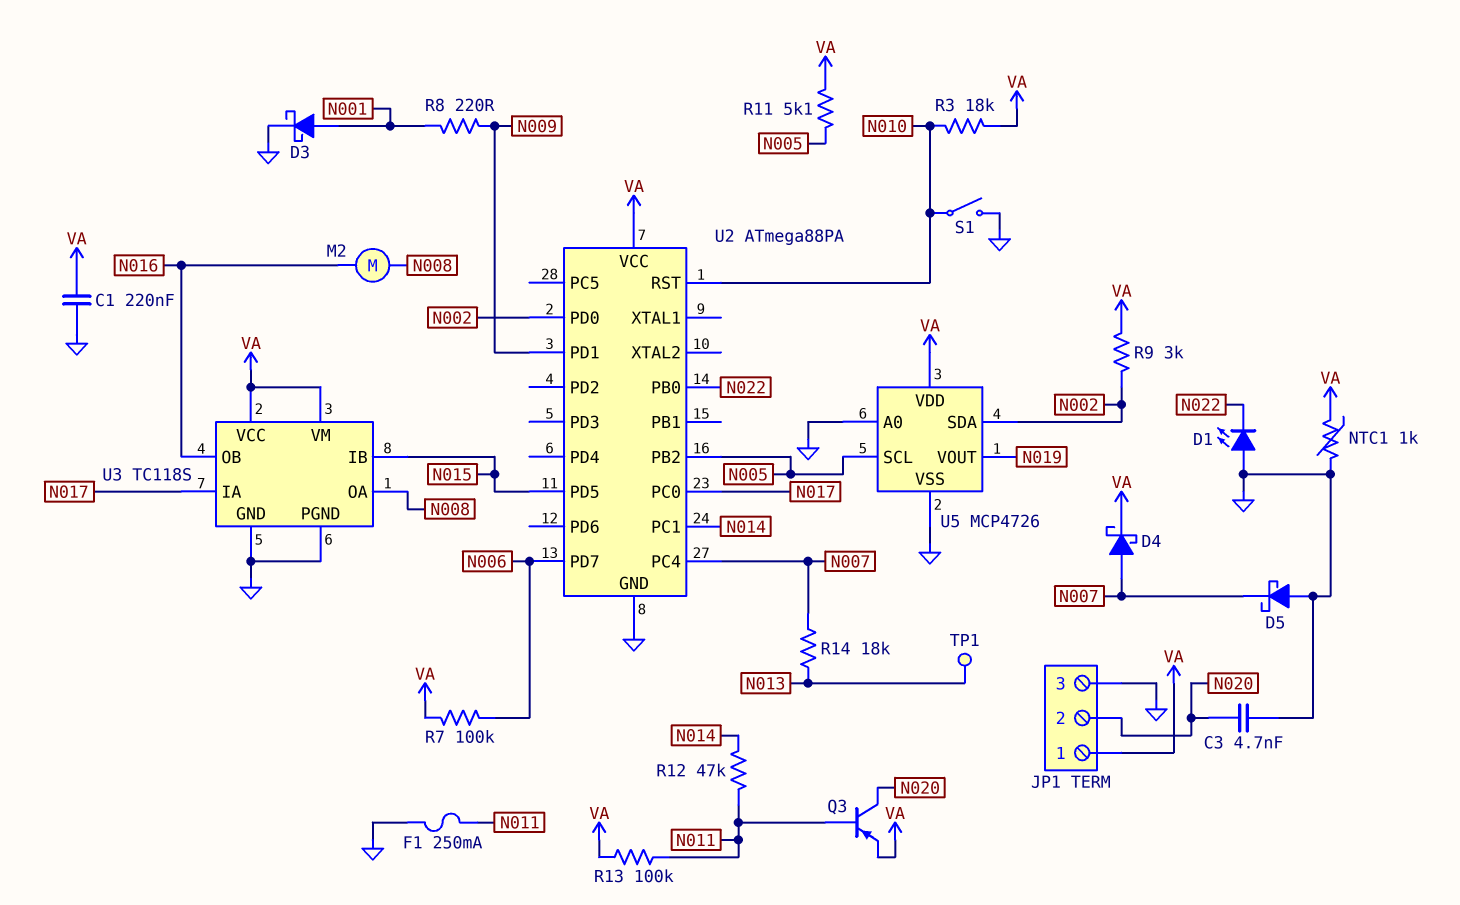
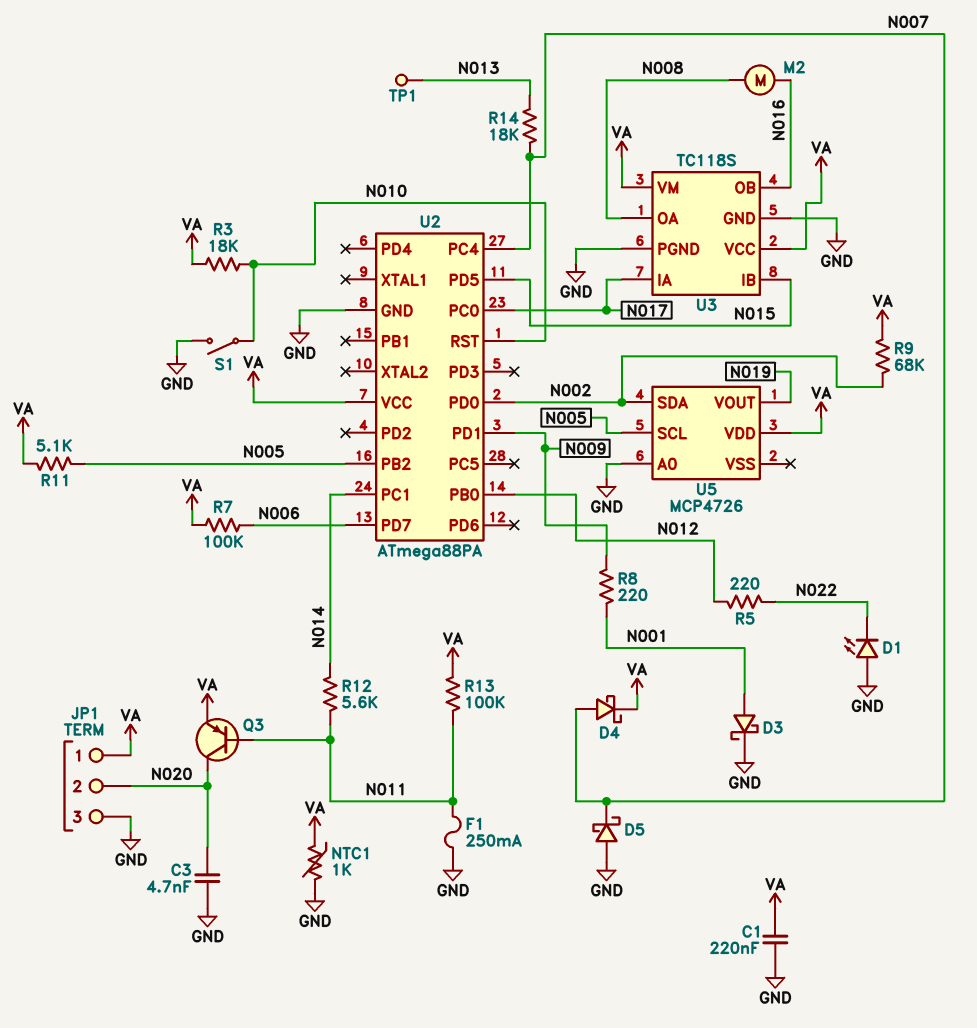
R5: none -> 220 (N012, N022)
R9: 3k (N002, VA) -> 68k (N002, VA)
R12: 47k (N011, N014) -> 5.6k (N011, N014)
U2 pin PB0: N022 -> N012
U5 pin VSS: GND -> none

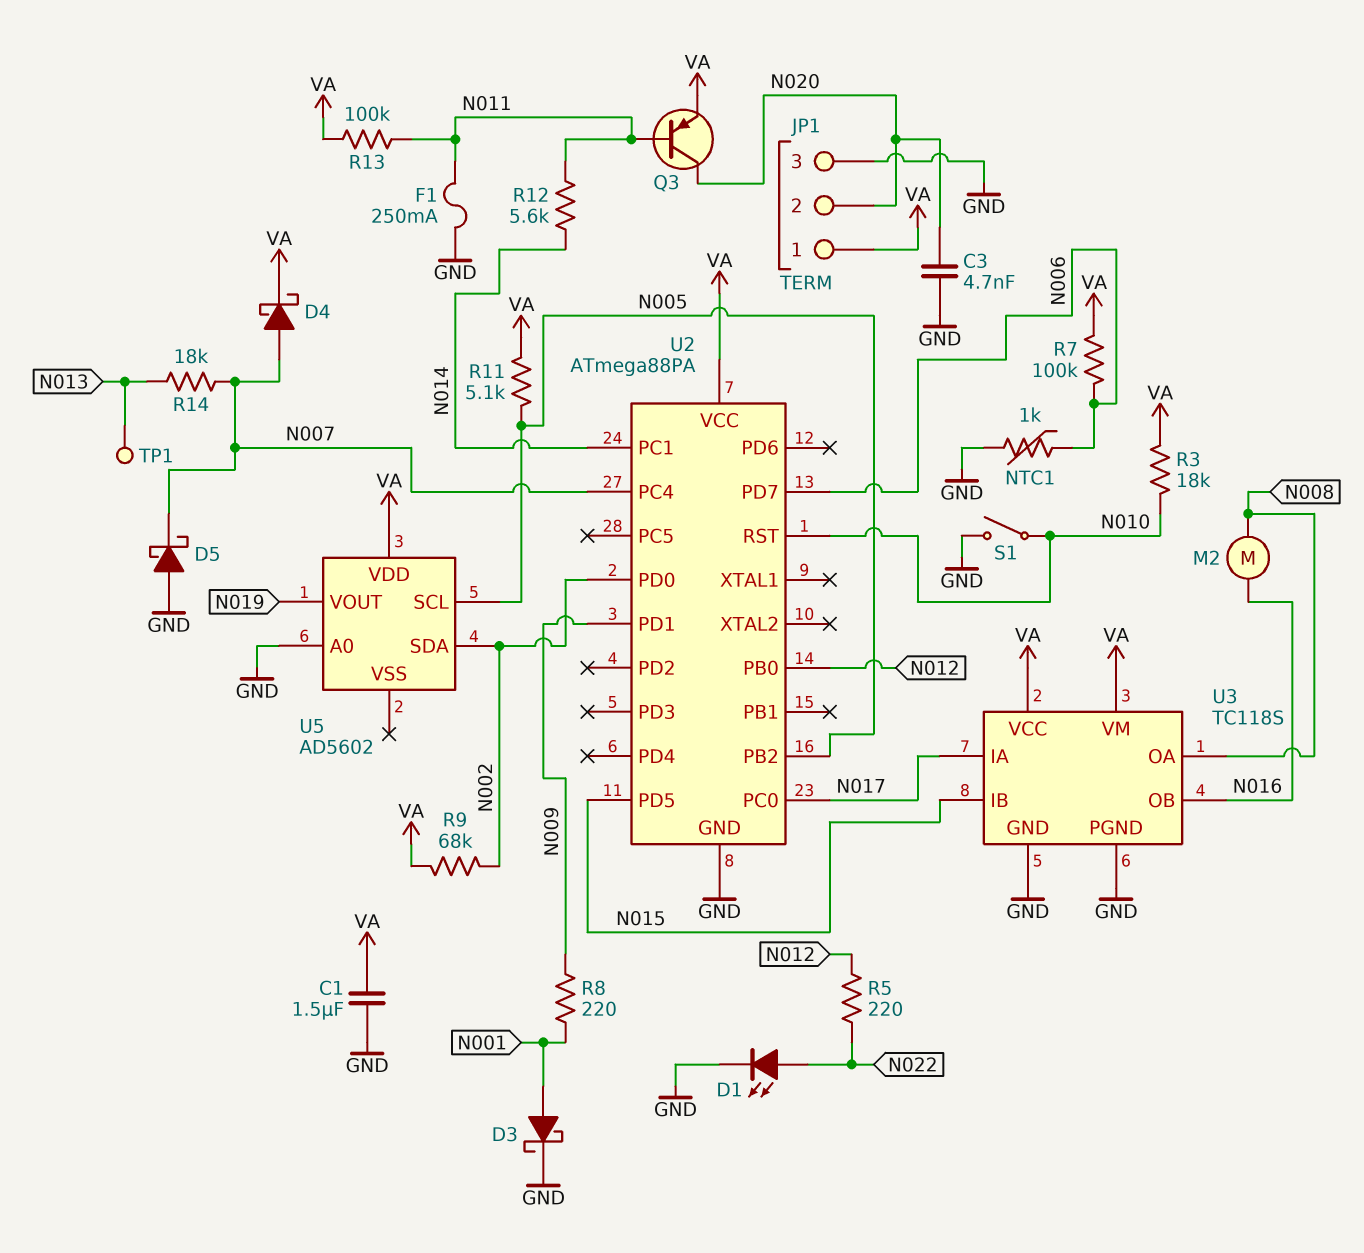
C1: 220nF (GND, VA) -> 1.5uF (GND, VA)
D1: LED (A GND, K N022) -> LED (A N022, K GND)
NTC1: 1k (GND, VA) -> 1k (GND, N006)
U5: MCP4726 -> AD5602

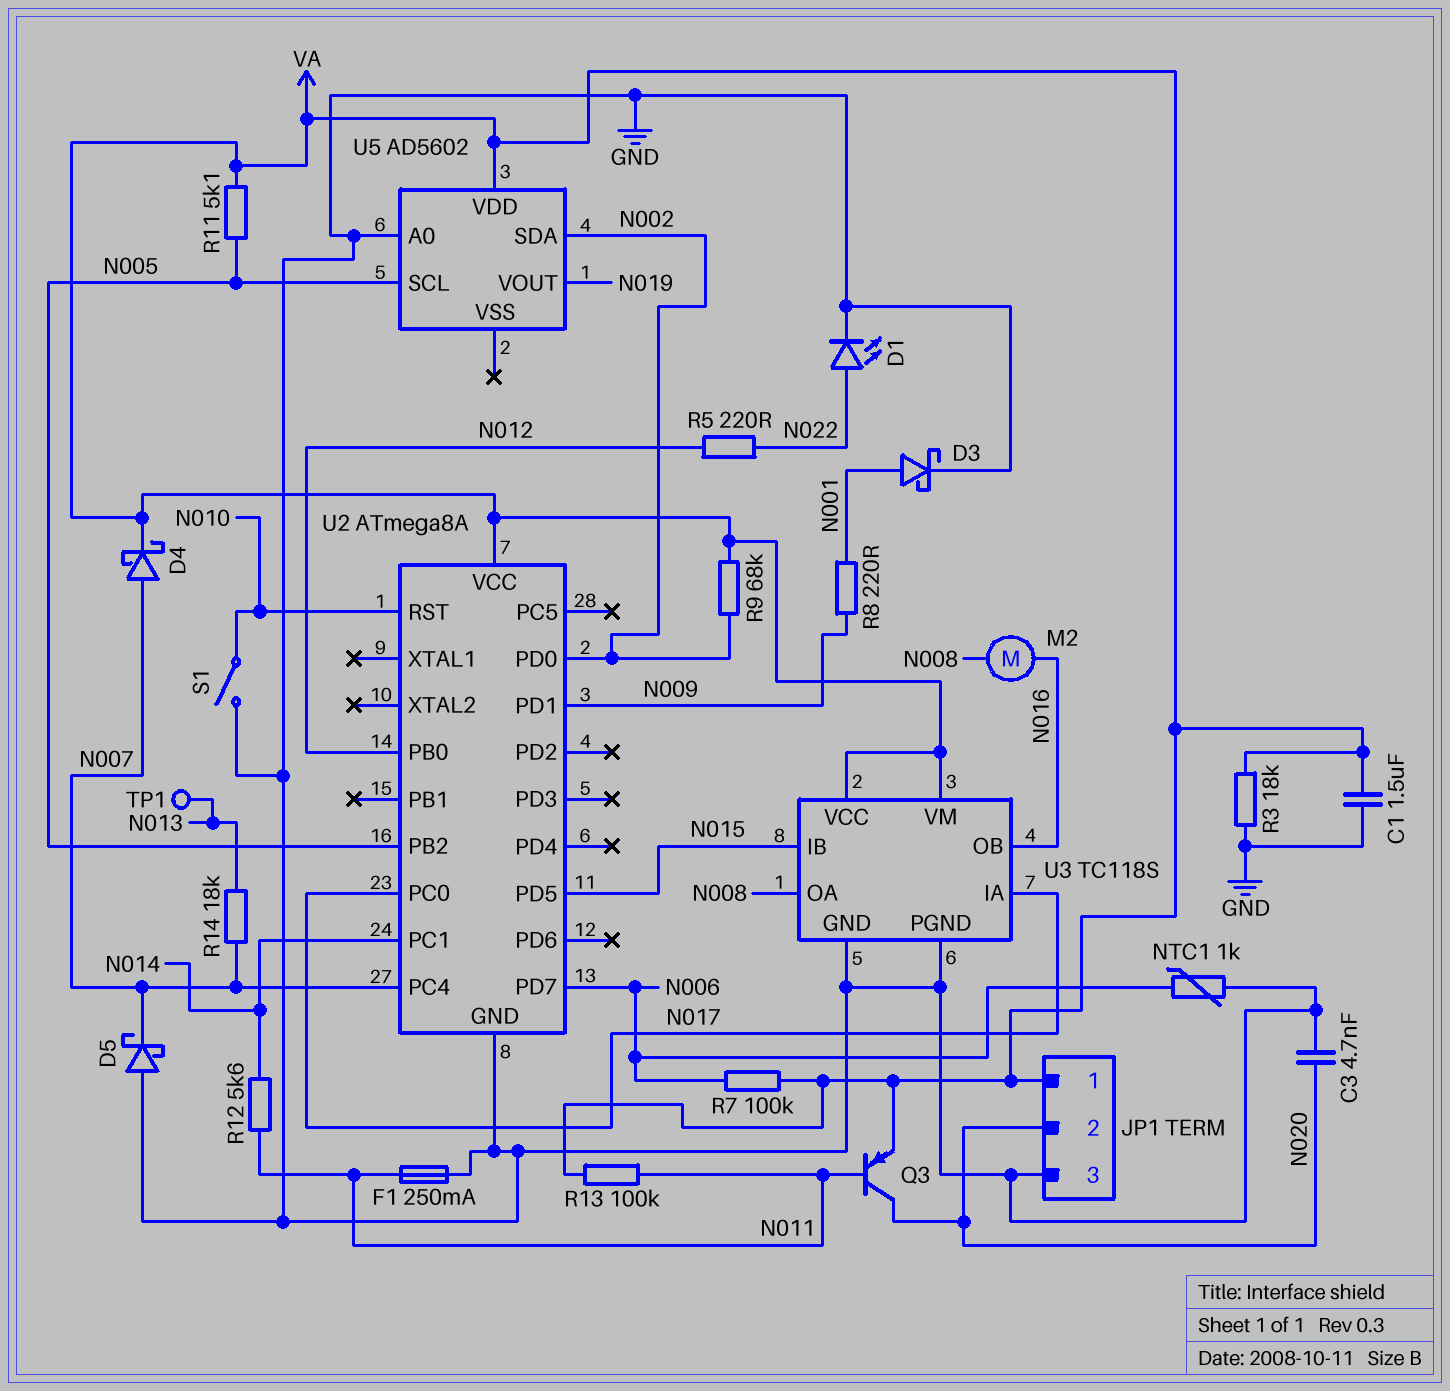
R3: 18k (N010, VA) -> 18k (GND, VA)
U2: ATmega88PA -> ATmega8A

